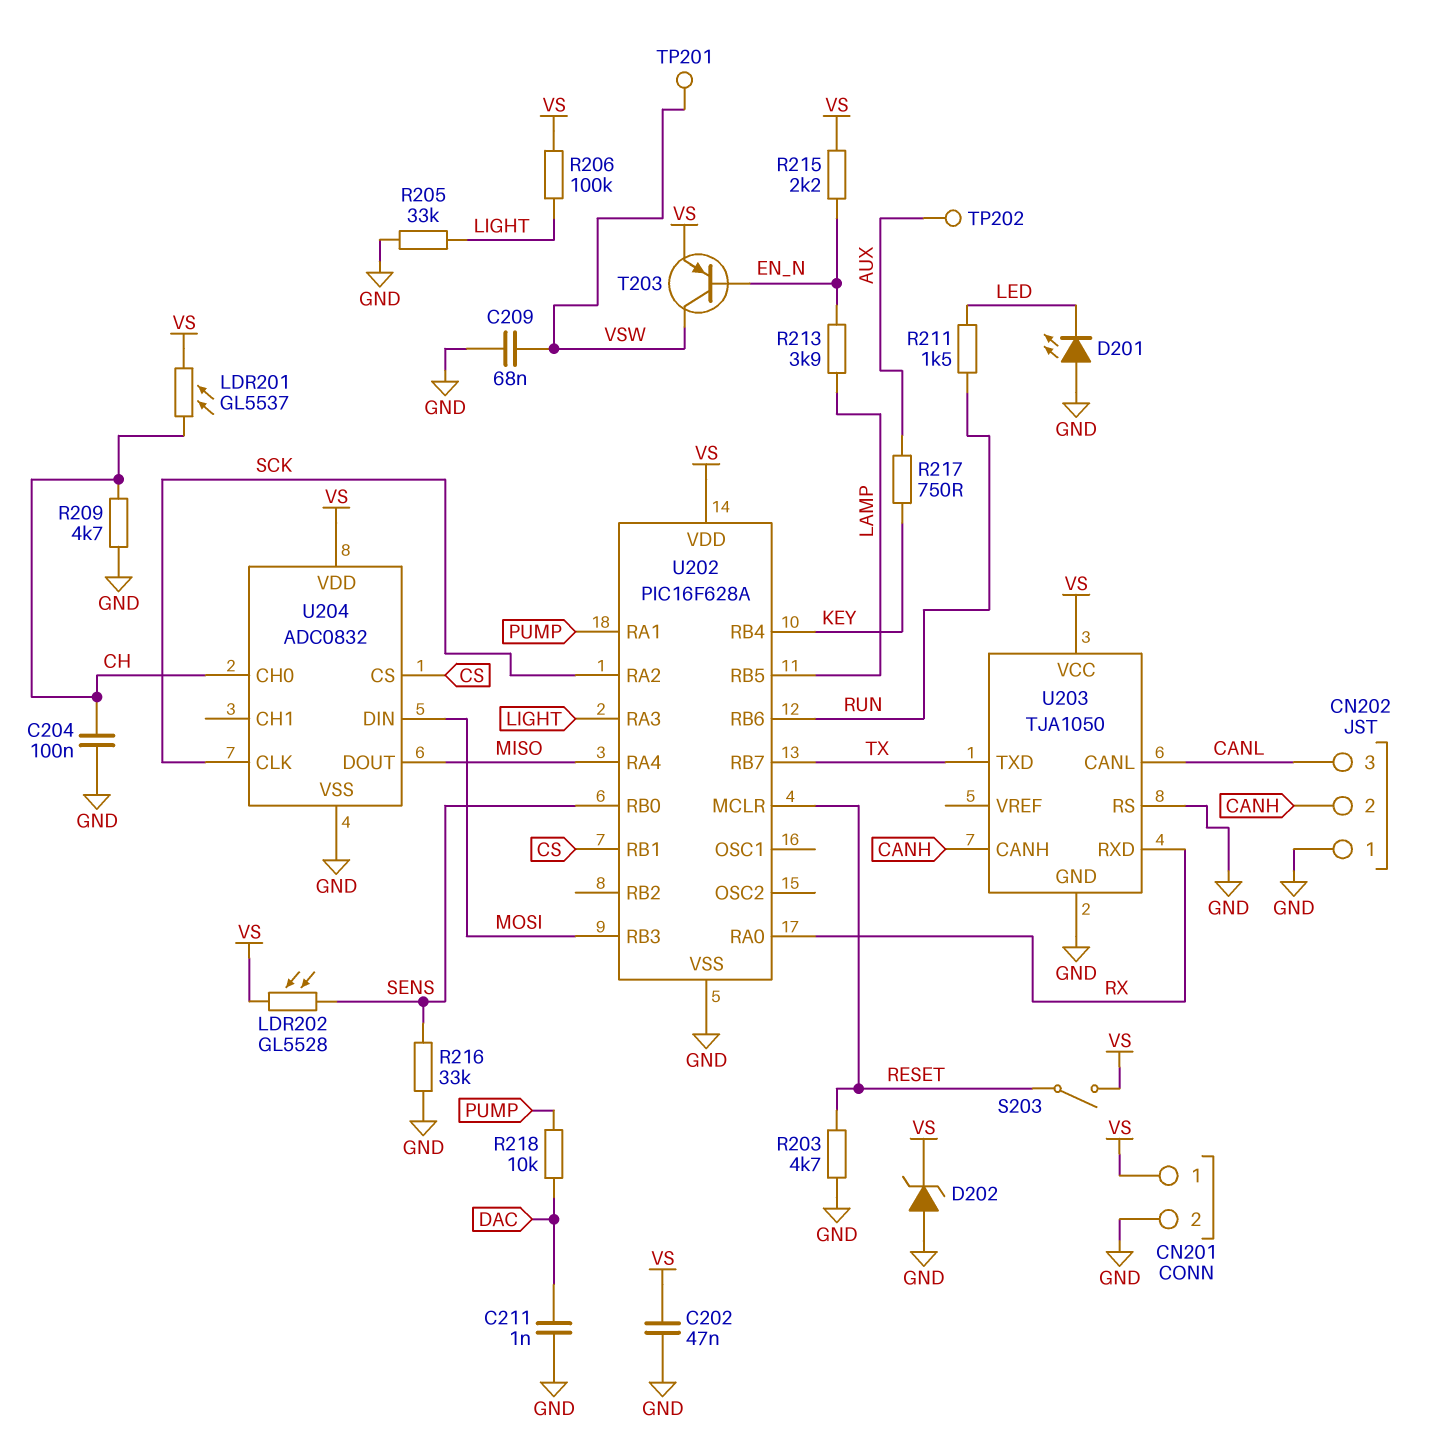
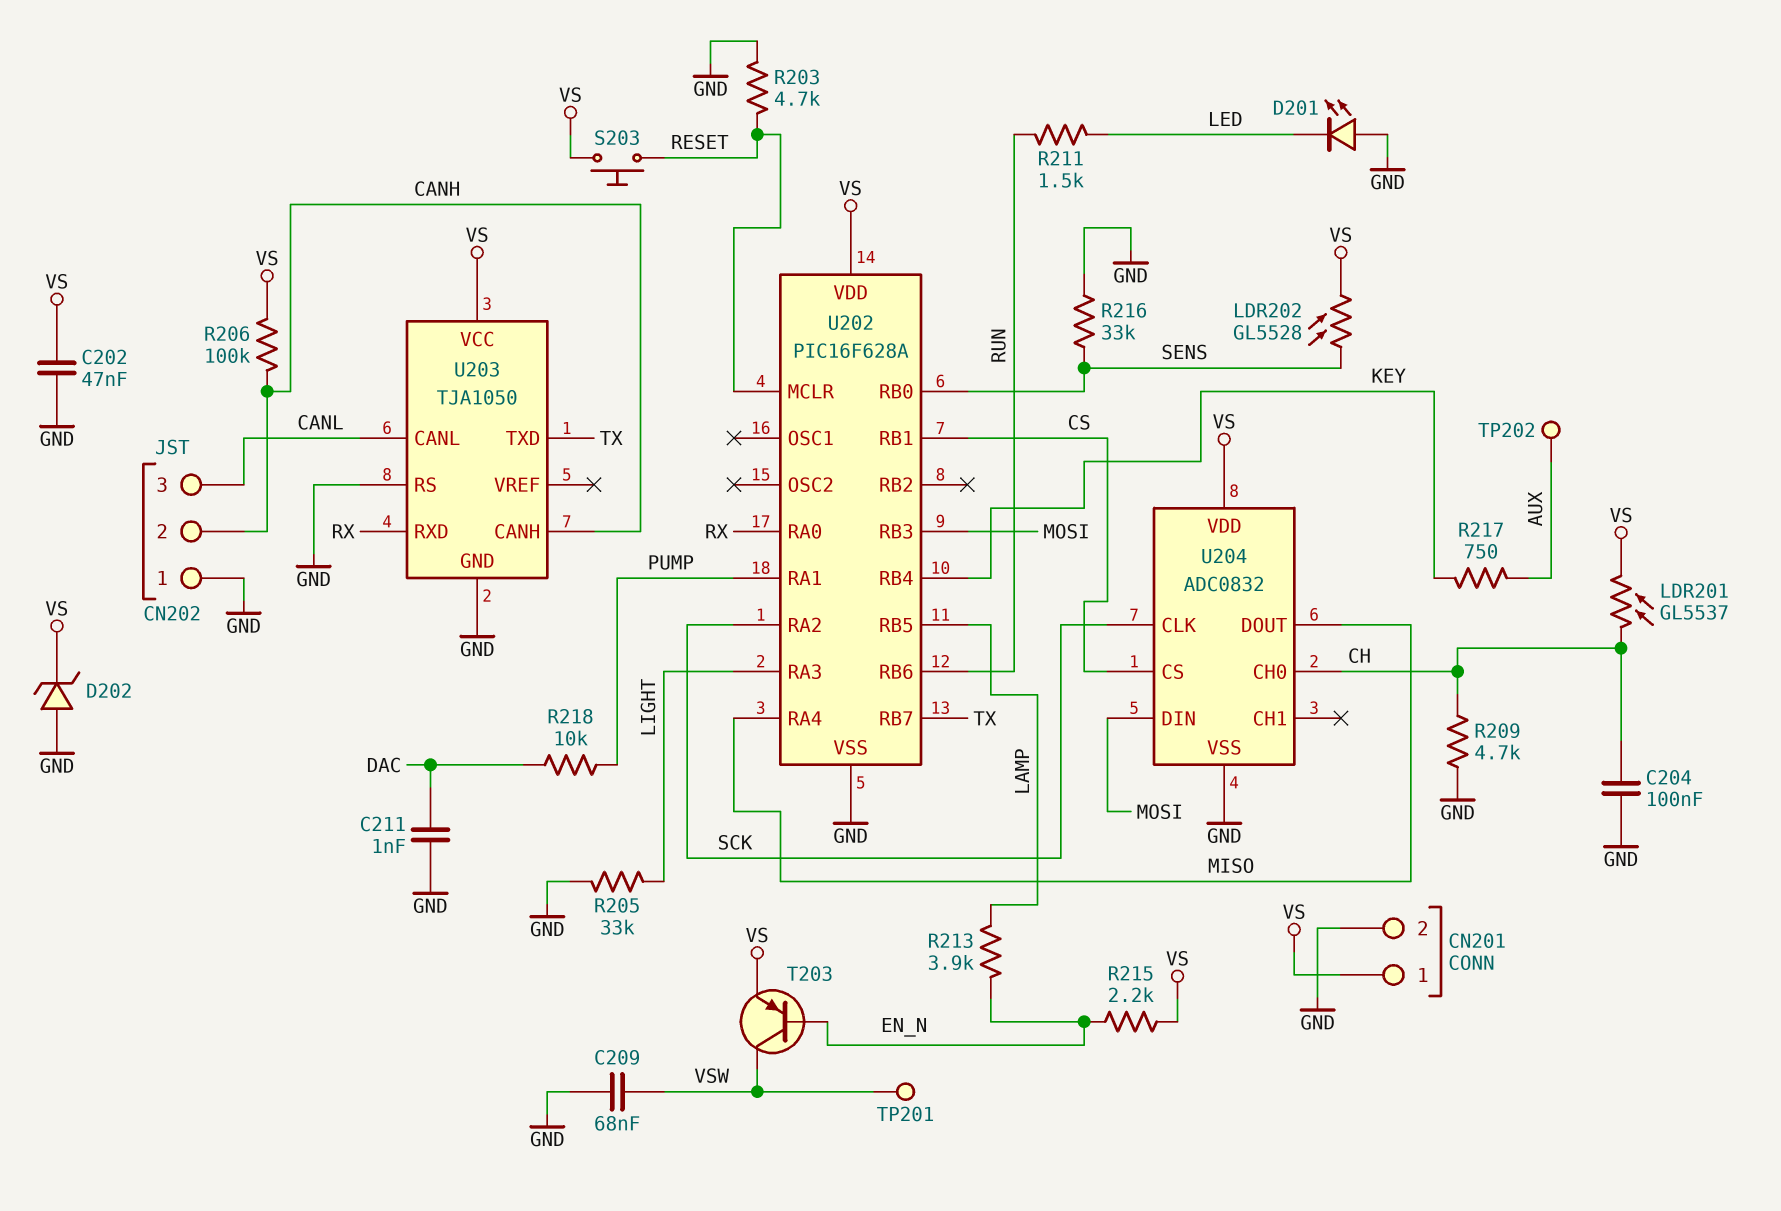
R206: 100k (LIGHT, VS) -> 100k (CANH, VS)
S203: switch (RESET, VS) -> button (RESET, VS)

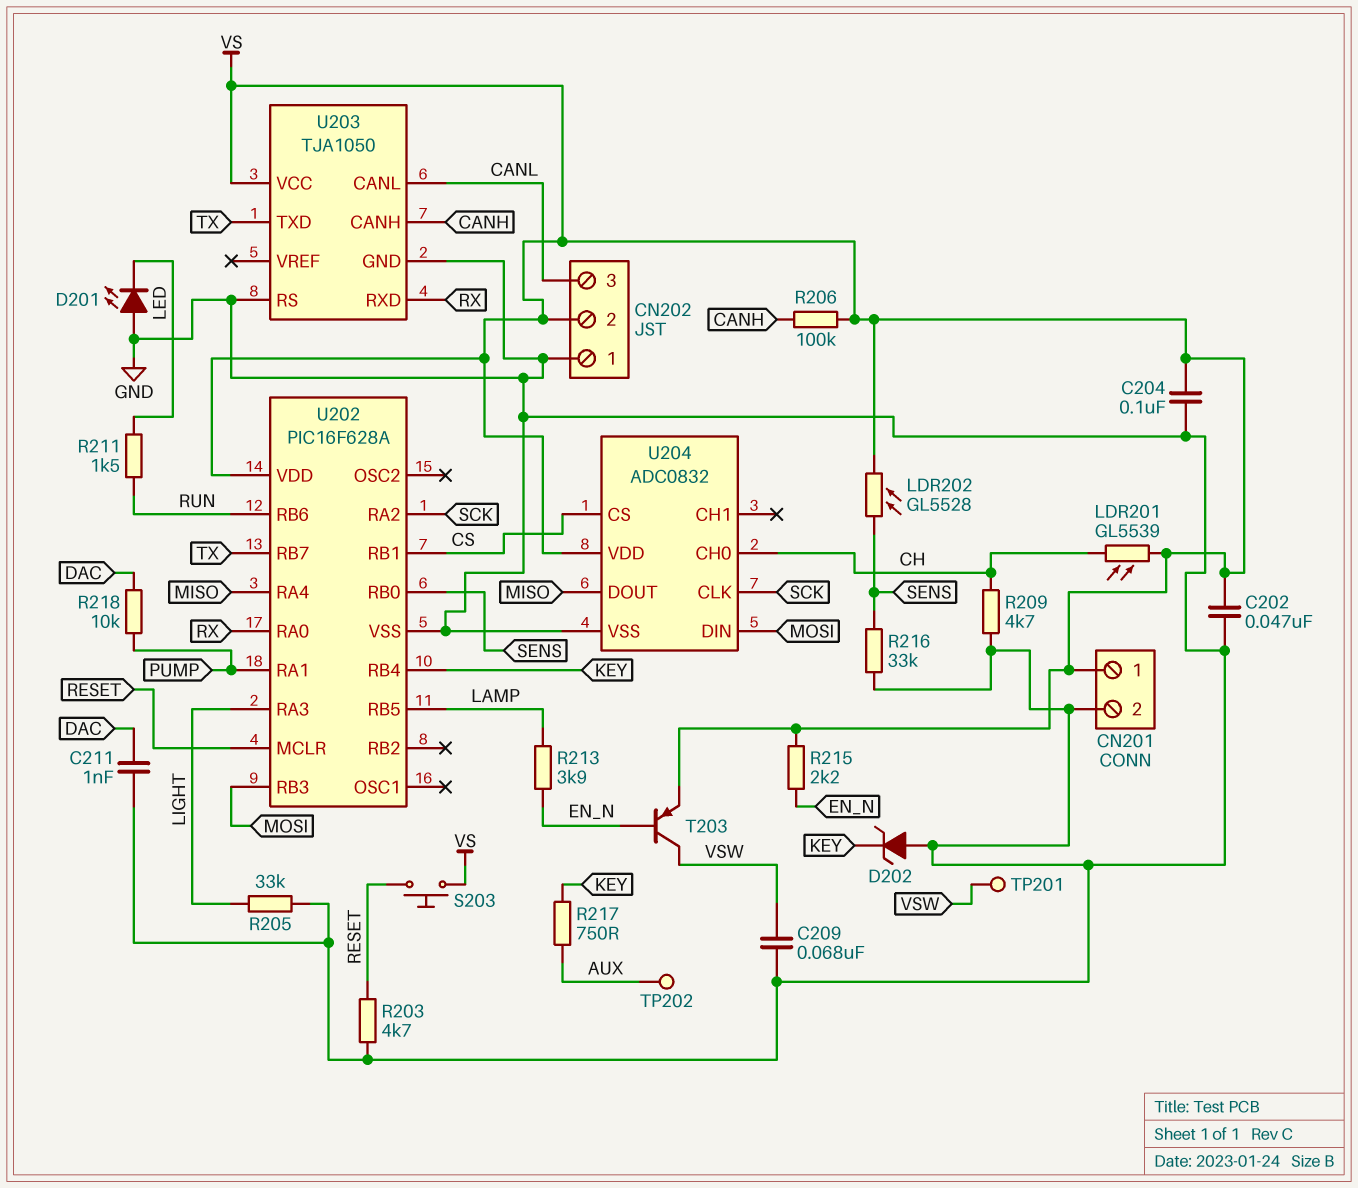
C204: 100nF (CH, GND) -> 100nF (GND, VS)
CN202 pin 2: CANH -> VS
D202: zener (A GND, K VS) -> zener (A GND, K KEY)
LDR201: GL5537 (CH, VS) -> GL5539 (CH, VS)

